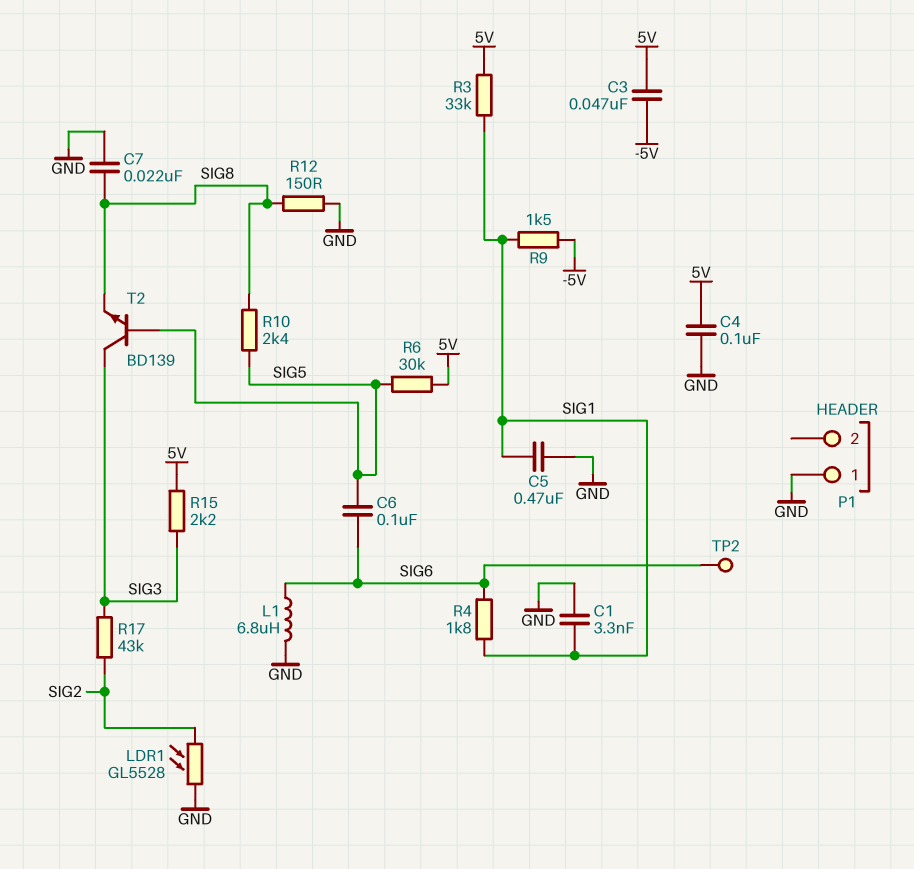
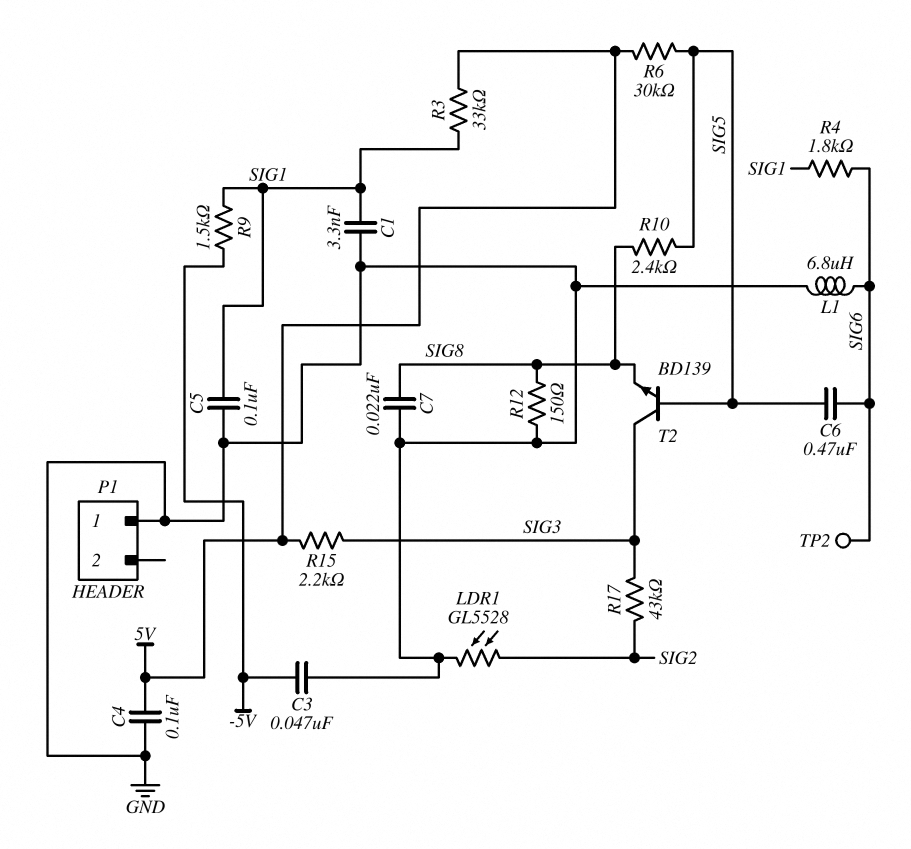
C3: 47nF (-5V, 5V) -> 47nF (-5V, GND)
C5: 470nF (GND, SIG1) -> 100nF (GND, SIG1)
C6: 100nF (SIG5, SIG6) -> 470nF (SIG5, SIG6)

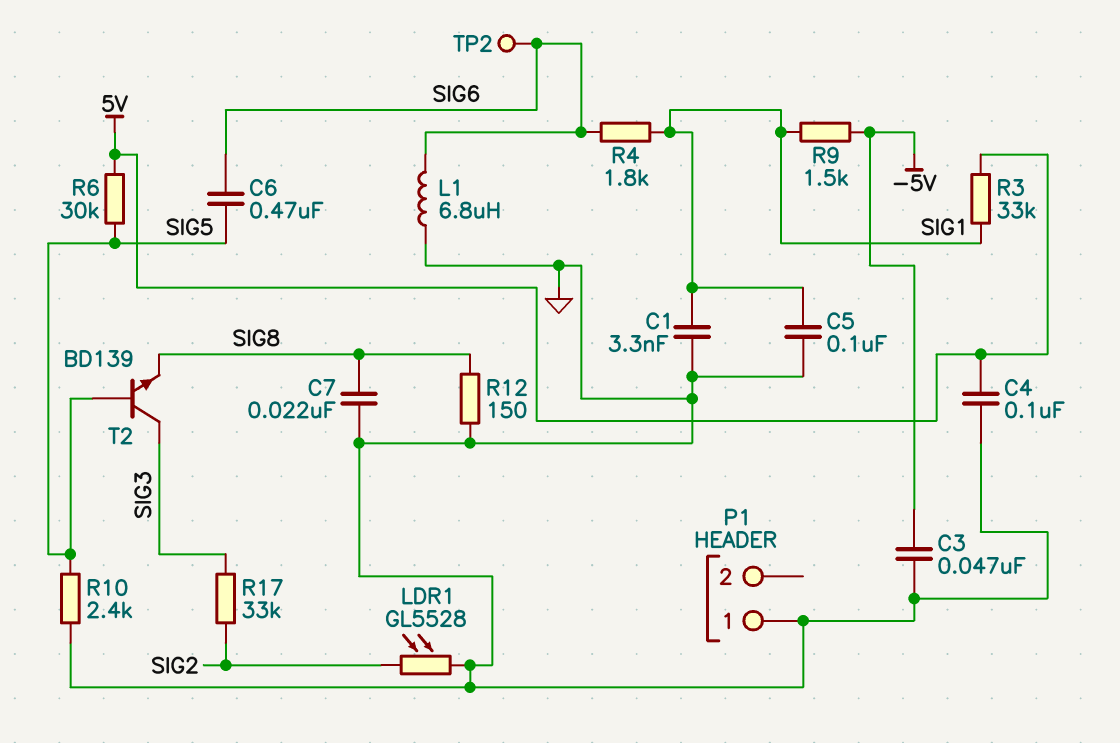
R10: 2.4k (SIG5, SIG8) -> 2.4k (GND, SIG5)
R15: 2.2k (5V, SIG3) -> none
R17: 43k (SIG2, SIG3) -> 33k (SIG2, SIG3)

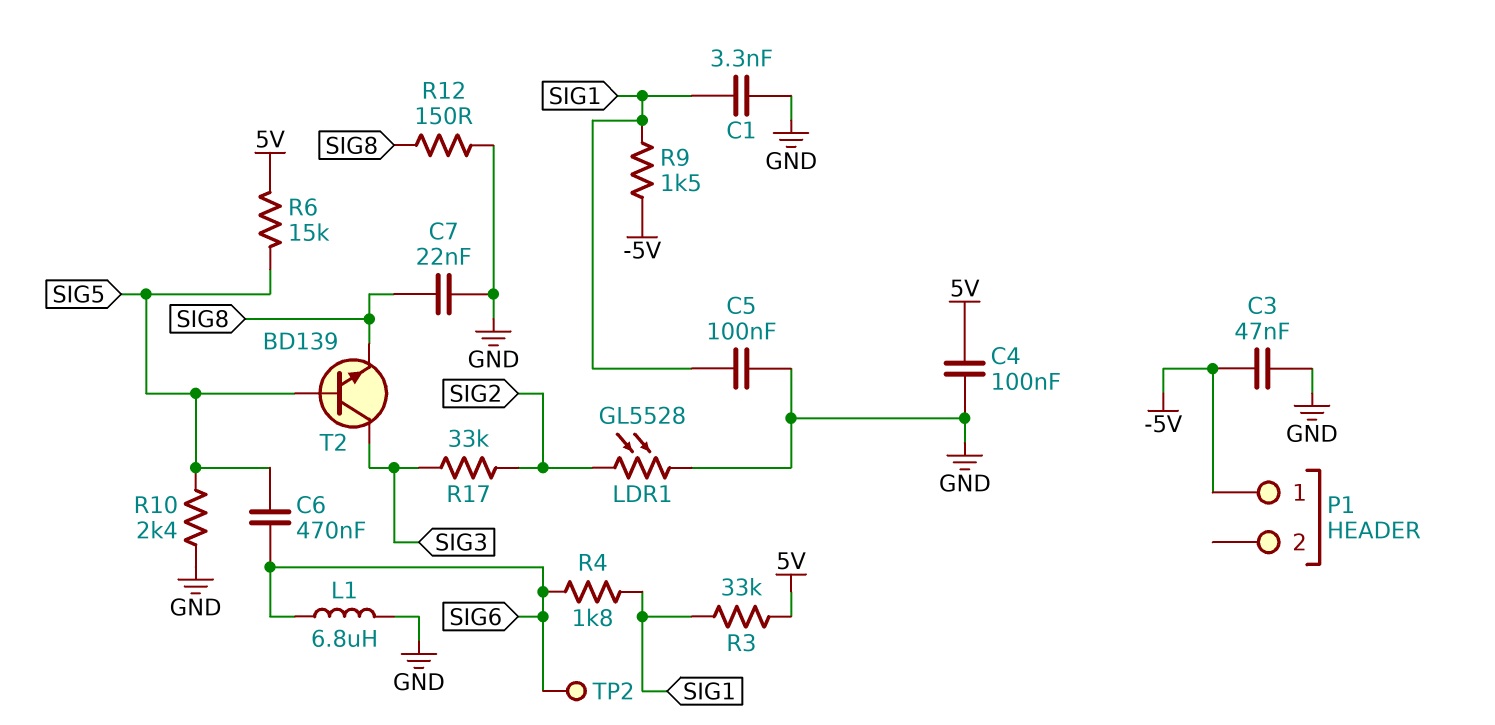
P1 pin 1: GND -> -5V
R6: 30k (5V, SIG5) -> 15k (5V, SIG5)

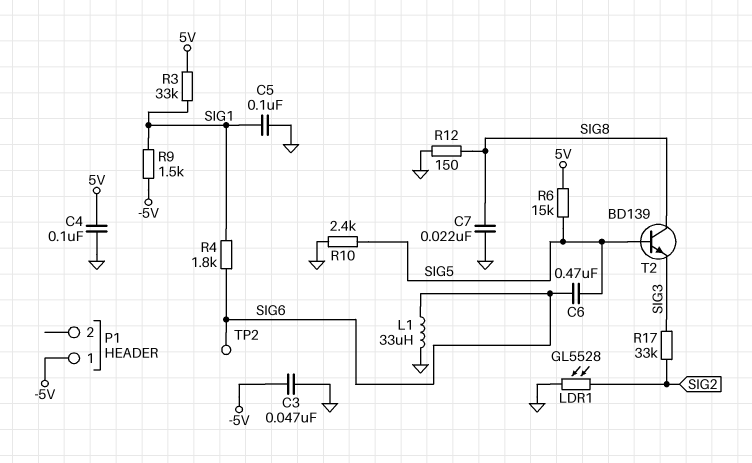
C1: 3.3nF (GND, SIG1) -> none
L1: 6.8uH (GND, SIG6) -> 33uH (GND, SIG6)
T2: NPN BD139 (B SIG5, C SIG3, E SIG8) -> NPN BD139 (B SIG5, C SIG8, E SIG3)

